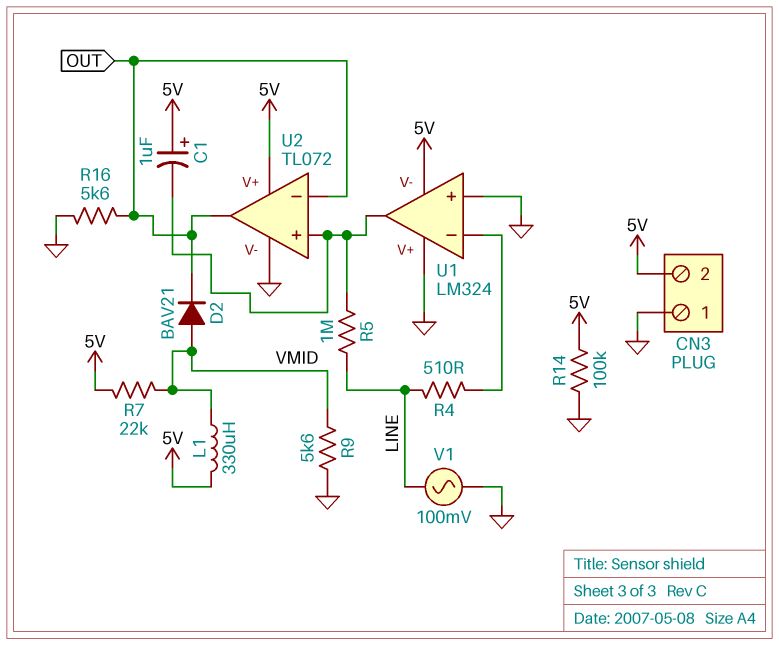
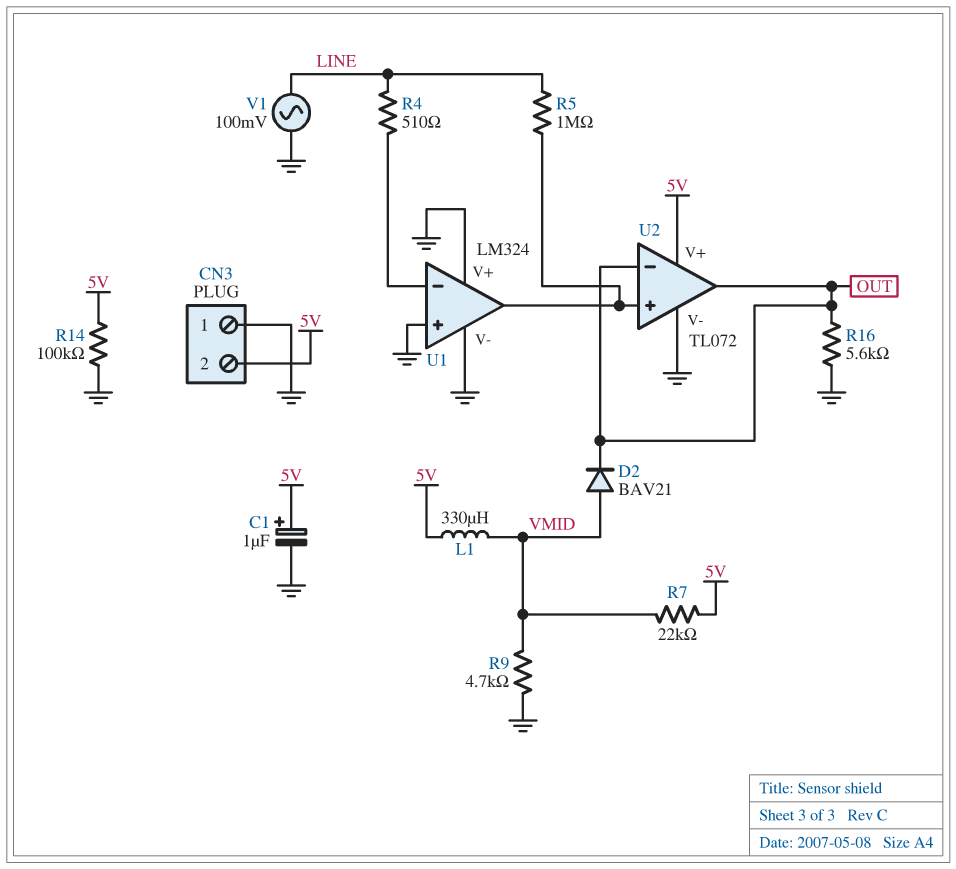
C1: 1uF (plus 5V, minus U1/out) -> 1uF (plus 5V, minus GND)
R9: 5.6k (GND, VMID) -> 4.7k (GND, VMID)
U1 pin V-: 5V -> GND

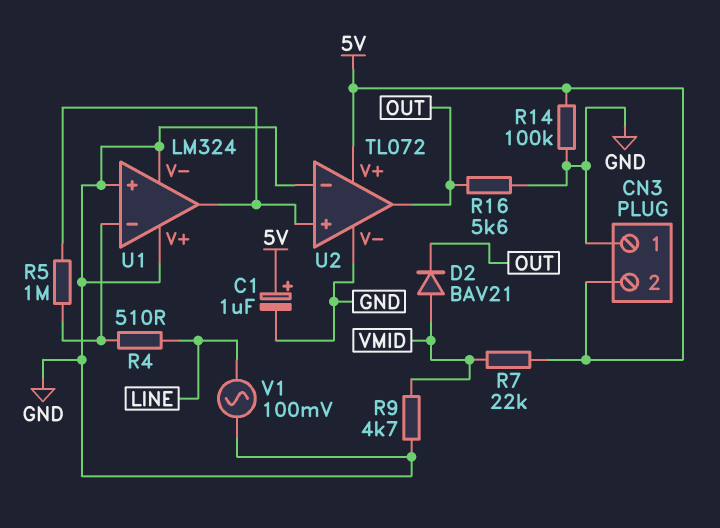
L1: 330uH (5V, VMID) -> none
R5: 1M (LINE, U1/out) -> 1M (U1/in-, U1/out)
U2 pin in-: OUT -> GND

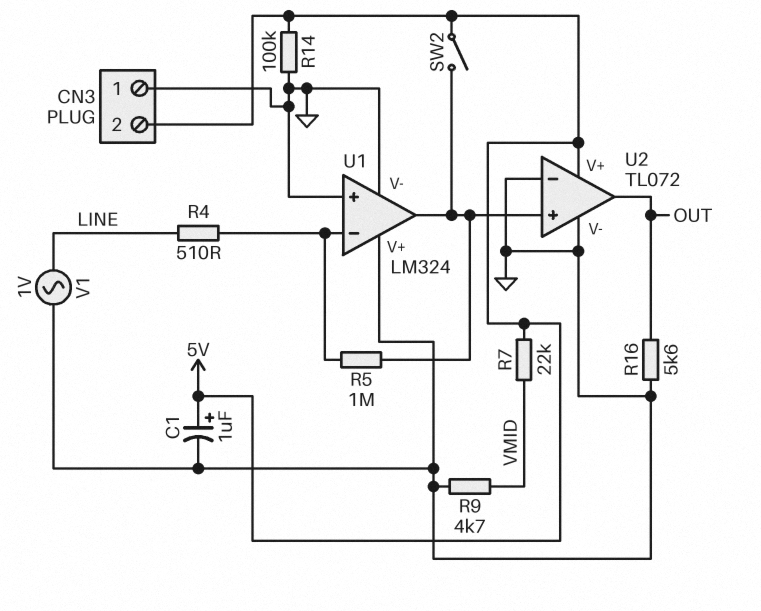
D2: diode BAV21 (A VMID, K OUT) -> none
SW2: none -> switch (5V, U1/out)
V1: AC 100mV (GND, LINE) -> AC 1V (GND, LINE)

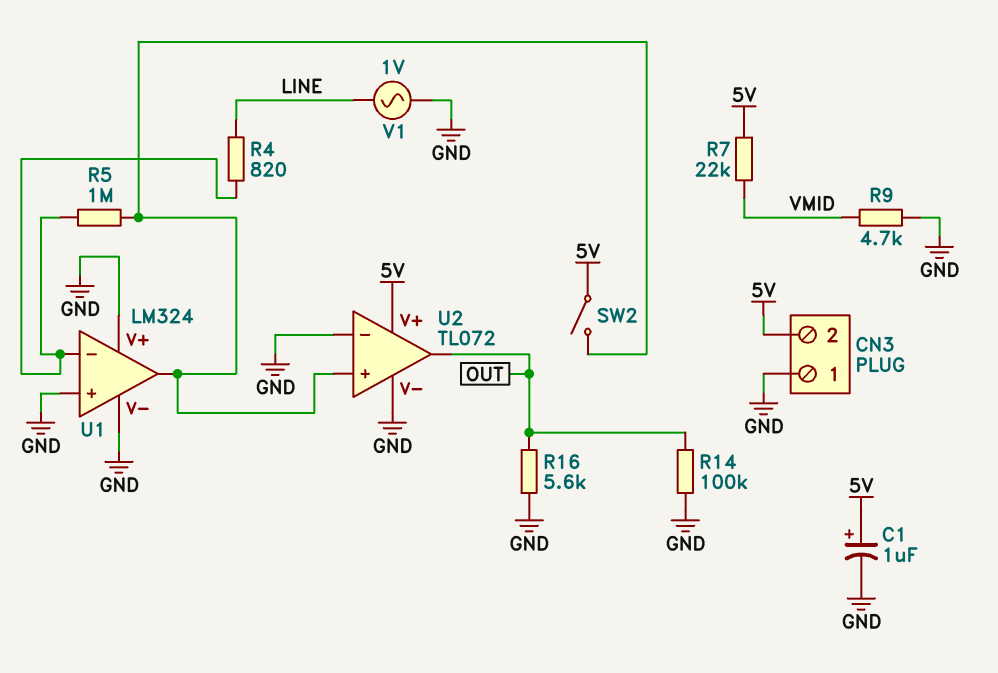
R4: 510 (LINE, U1/in-) -> 820 (LINE, U1/in-)
R14: 100k (5V, GND) -> 100k (GND, OUT)

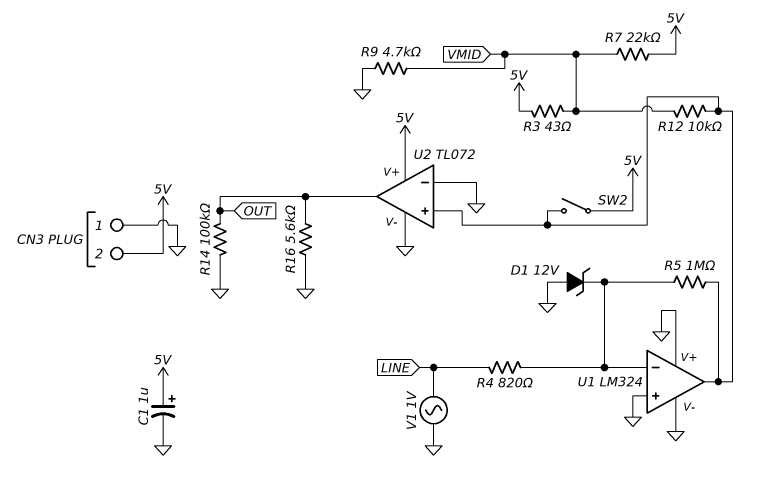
D1: none -> zener 12V (A GND, K U1/in-)
R3: none -> 43 (5V, VMID)
R12: none -> 10k (U1/out, VMID)

